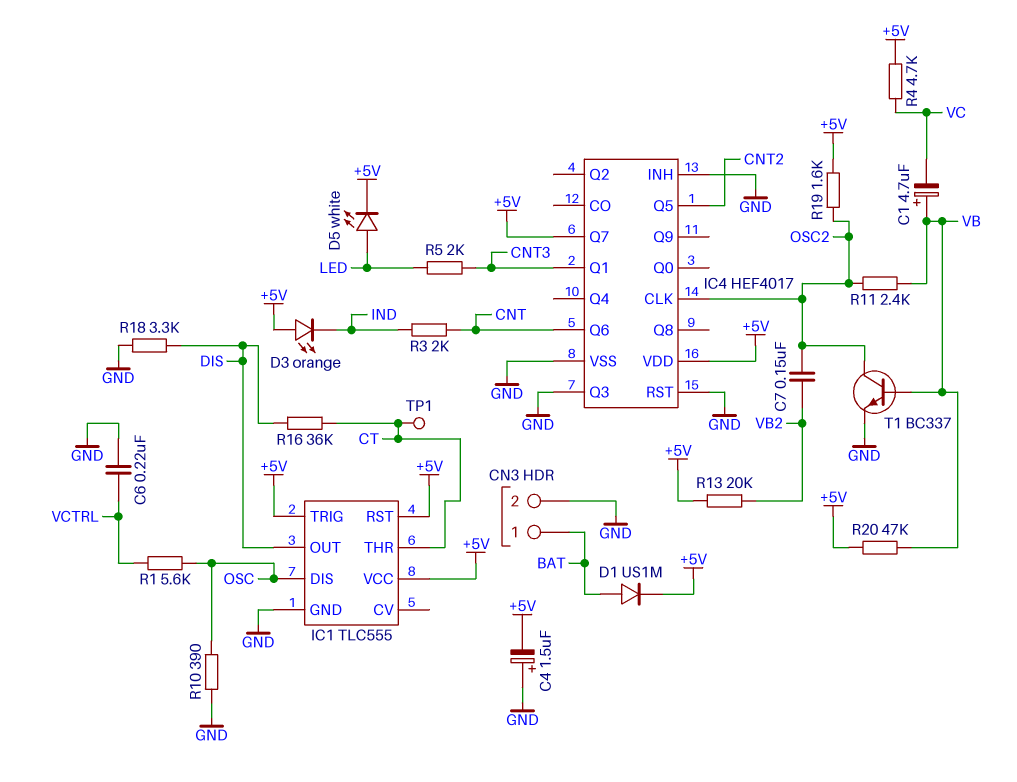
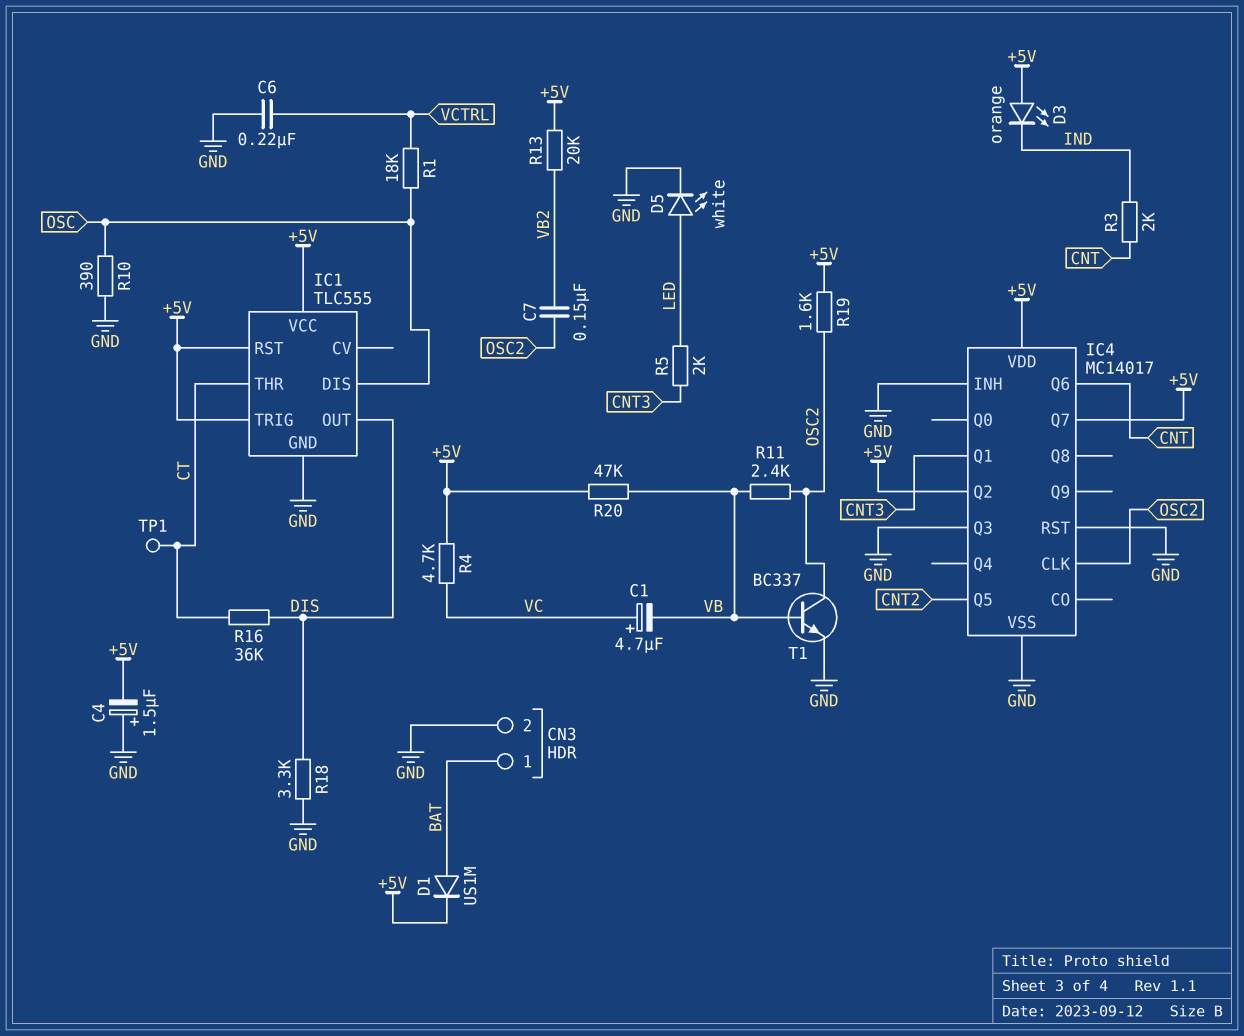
C1: 4.7uF (plus VB, minus VC) -> 4.7uF (plus VC, minus VB)
D5: LED white (A LED, K +5V) -> LED white (A LED, K GND)
IC4: HEF4017 -> MC14017
IC4 pin Q2: none -> +5V
R1: 5.6k (OSC, VCTRL) -> 18k (OSC, VCTRL)

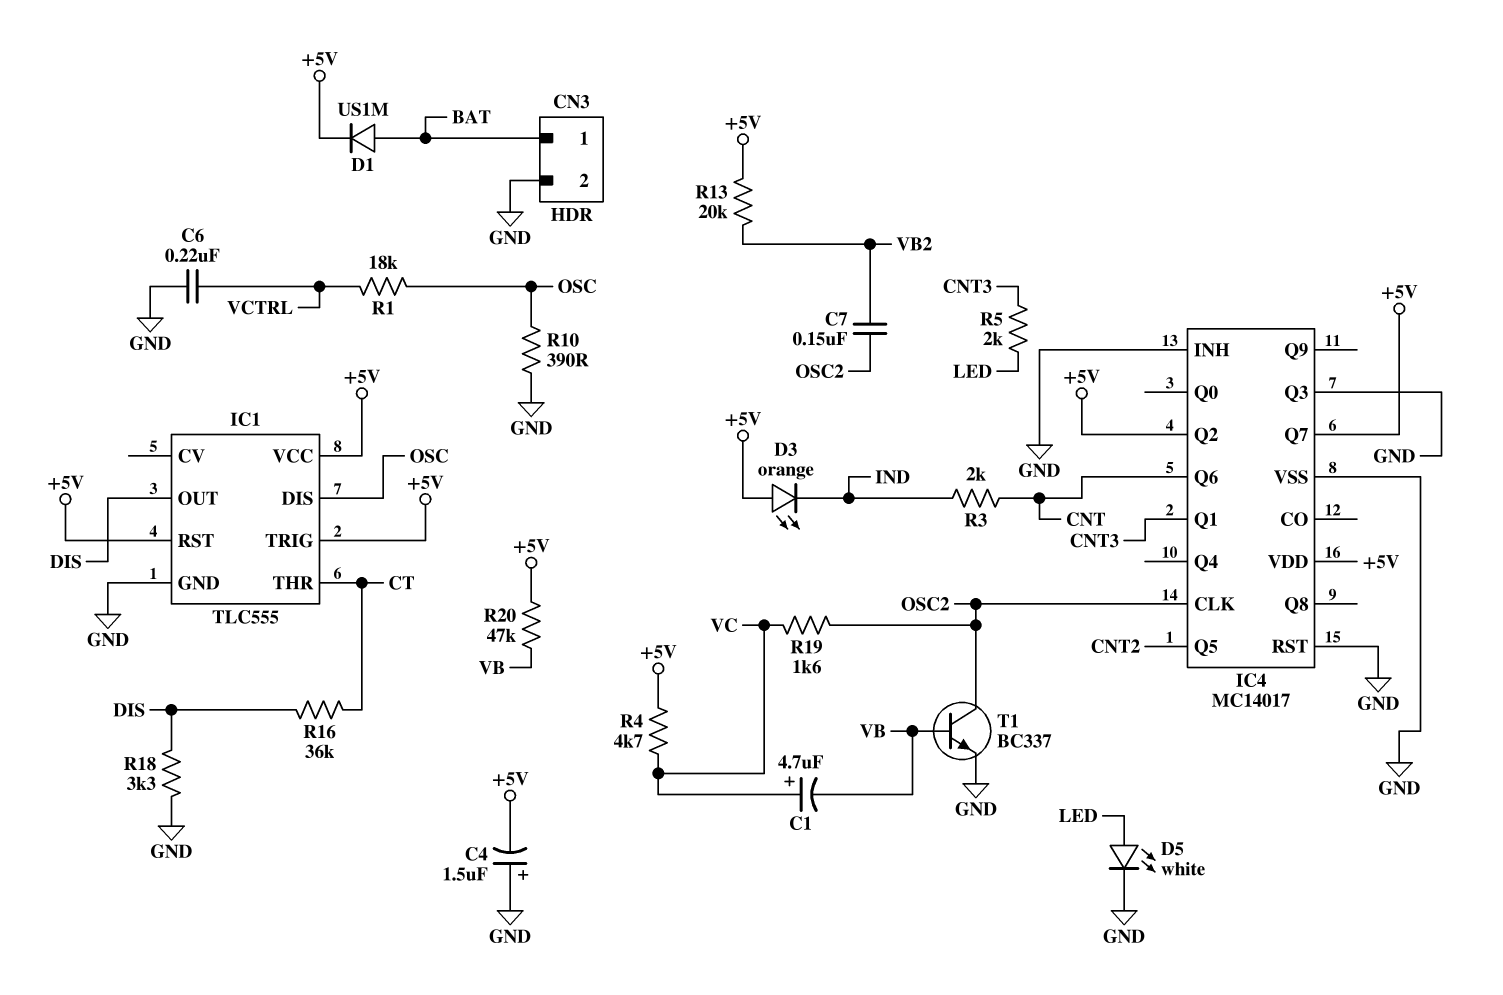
R11: 2.4k (OSC2, VB) -> none
R19: 1.6k (+5V, OSC2) -> 1.6k (OSC2, VC)
TP1: test point (CT) -> none

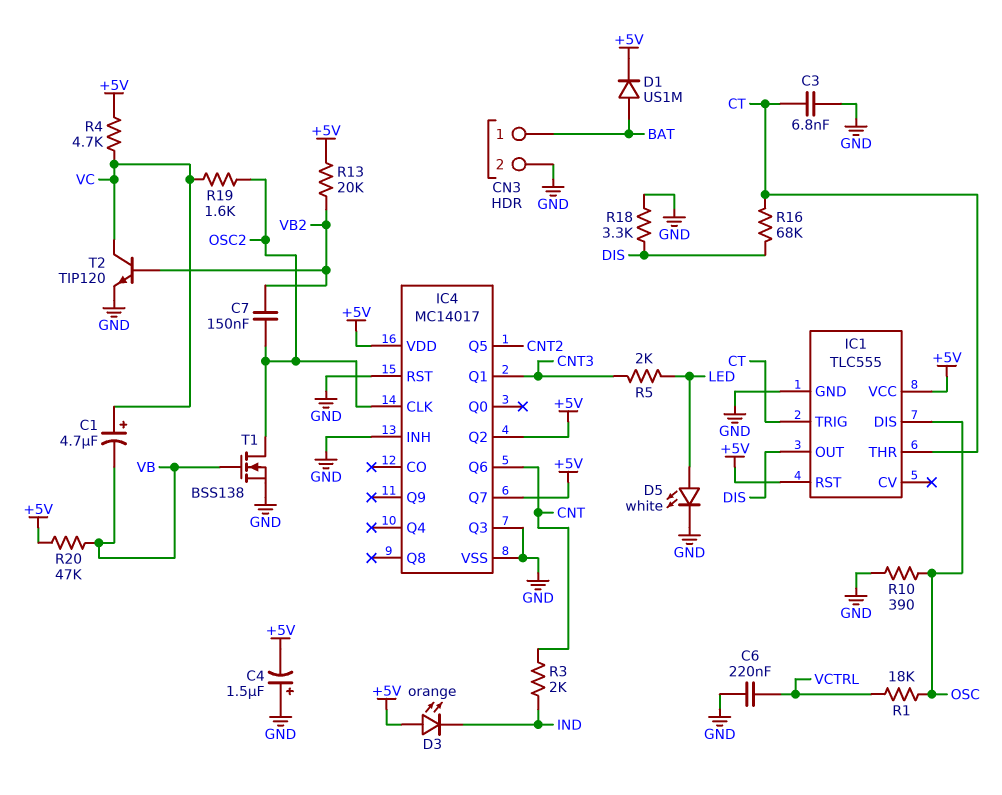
C3: none -> 6.8nF (CT, GND)
IC1 pin TRIG: +5V -> CT
R16: 36k (CT, DIS) -> 68k (CT, DIS)
T1: NPN BC337 (B VB, C OSC2, E GND) -> NMOS BSS138 (G VB, D OSC2, S GND)
T2: none -> NPN TIP120 (B VB2, C VC, E GND)

